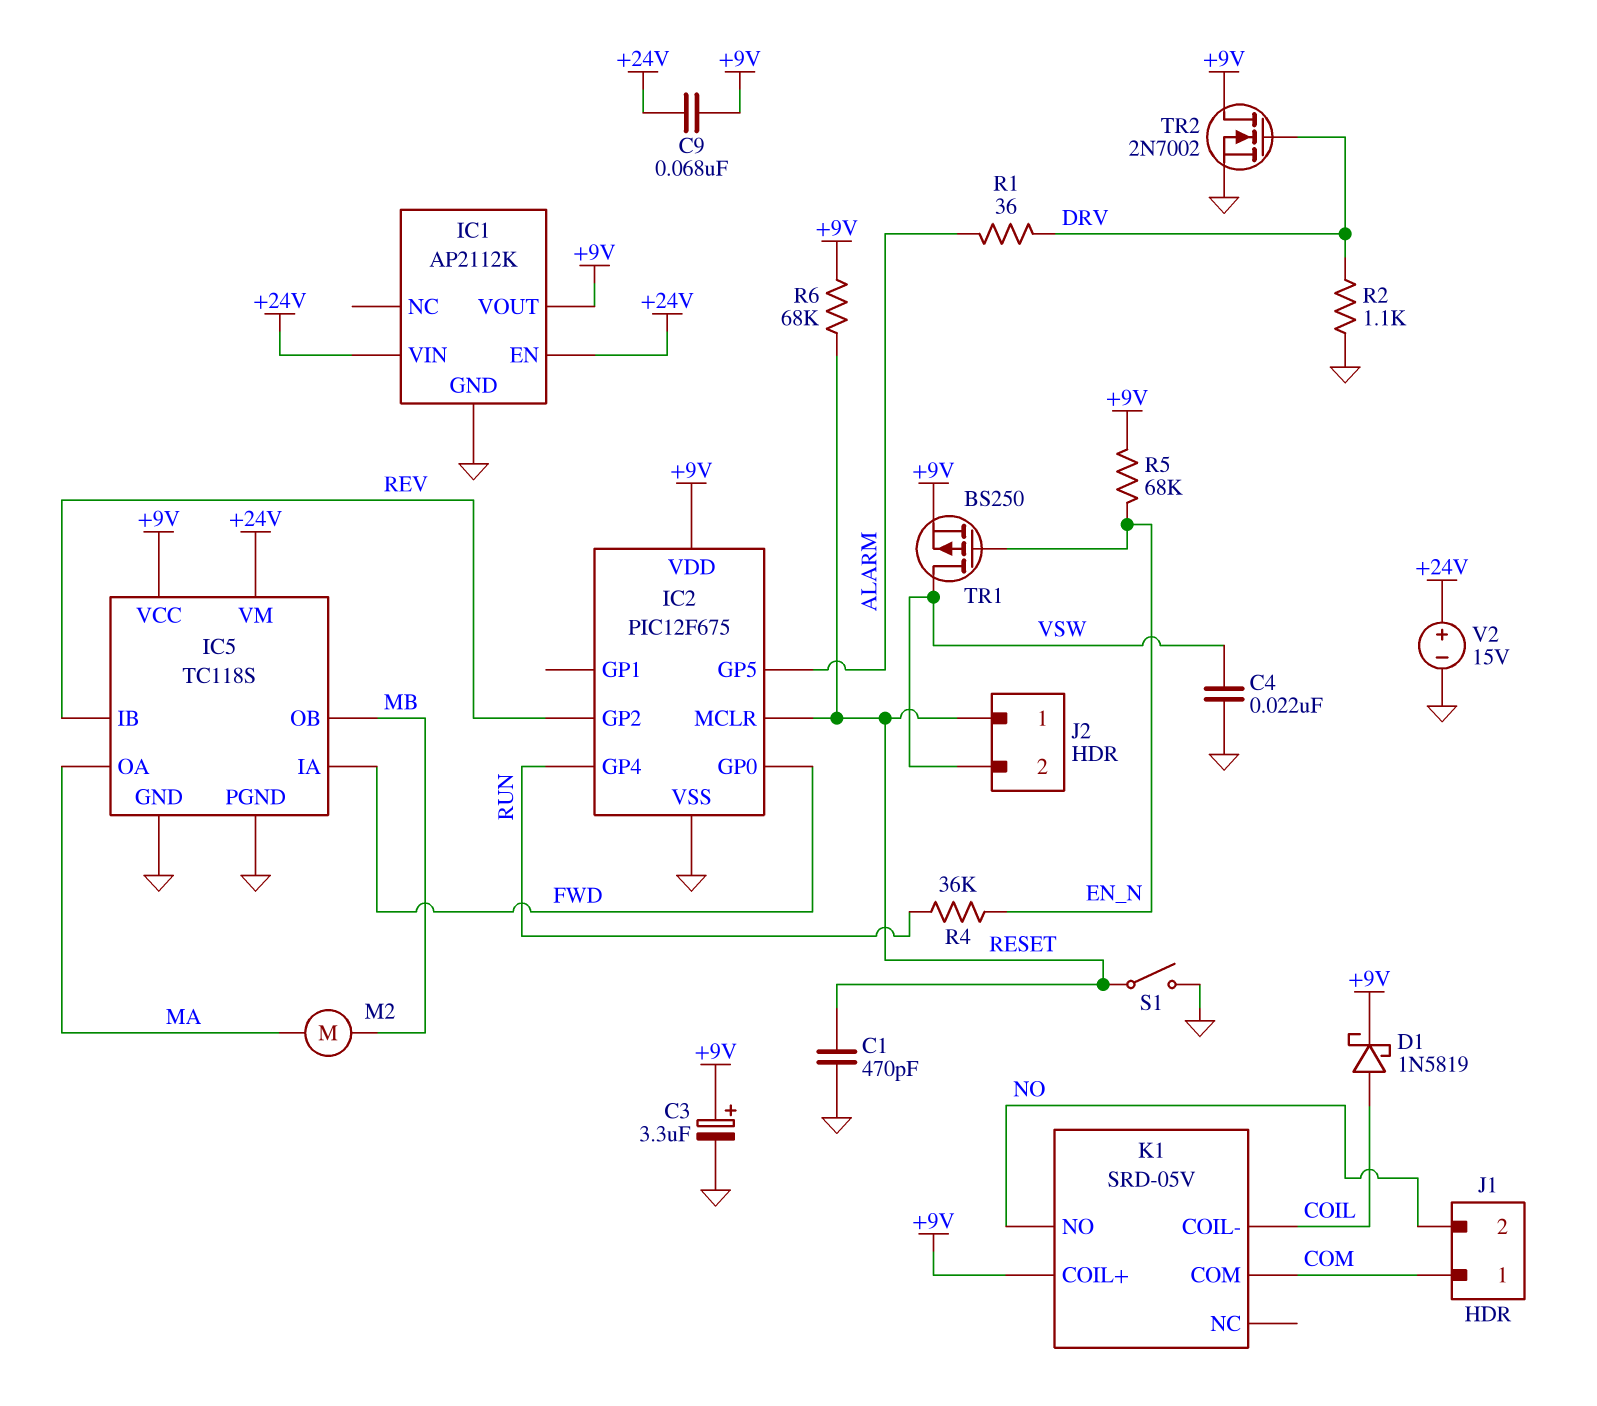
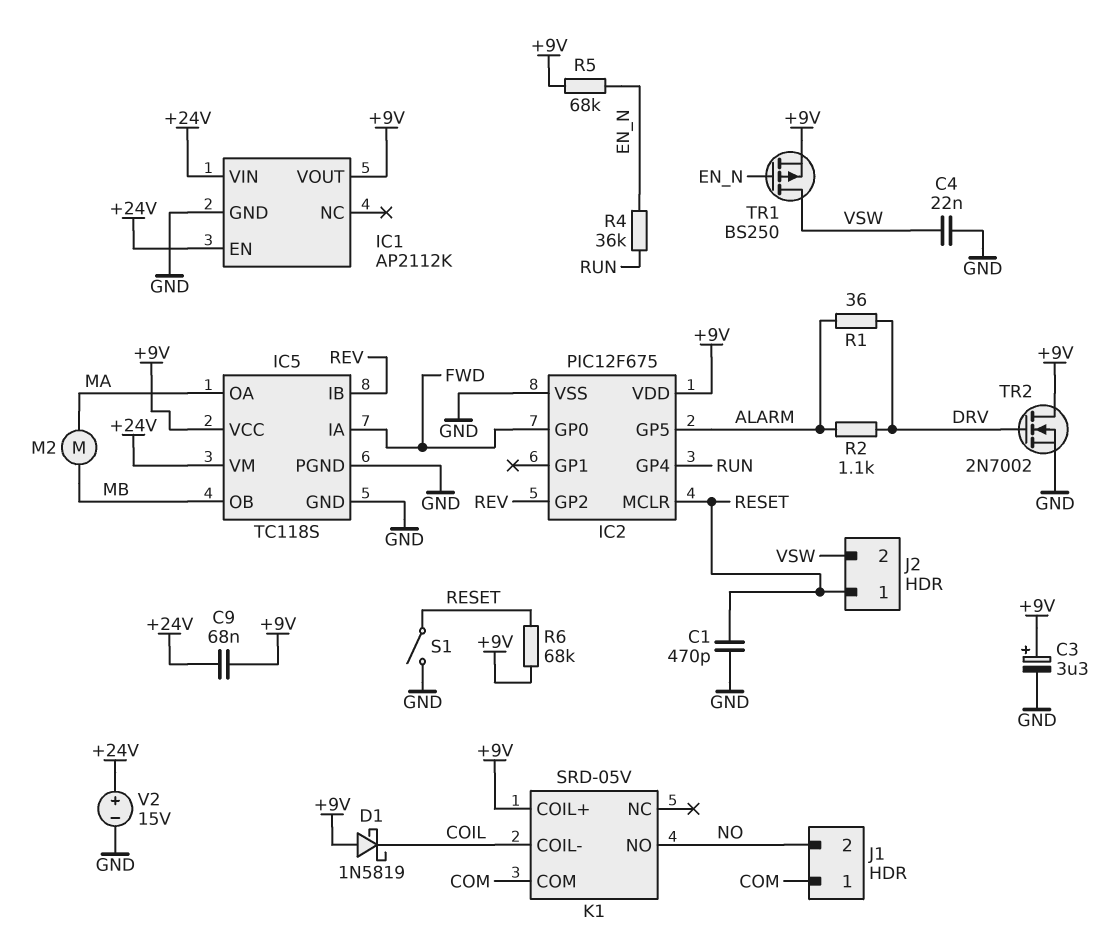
D1: schottky 1N5819 (A COIL, K +9V) -> schottky 1N5819 (A +9V, K COIL)
R2: 1.1k (DRV, GND) -> 1.1k (ALARM, DRV)

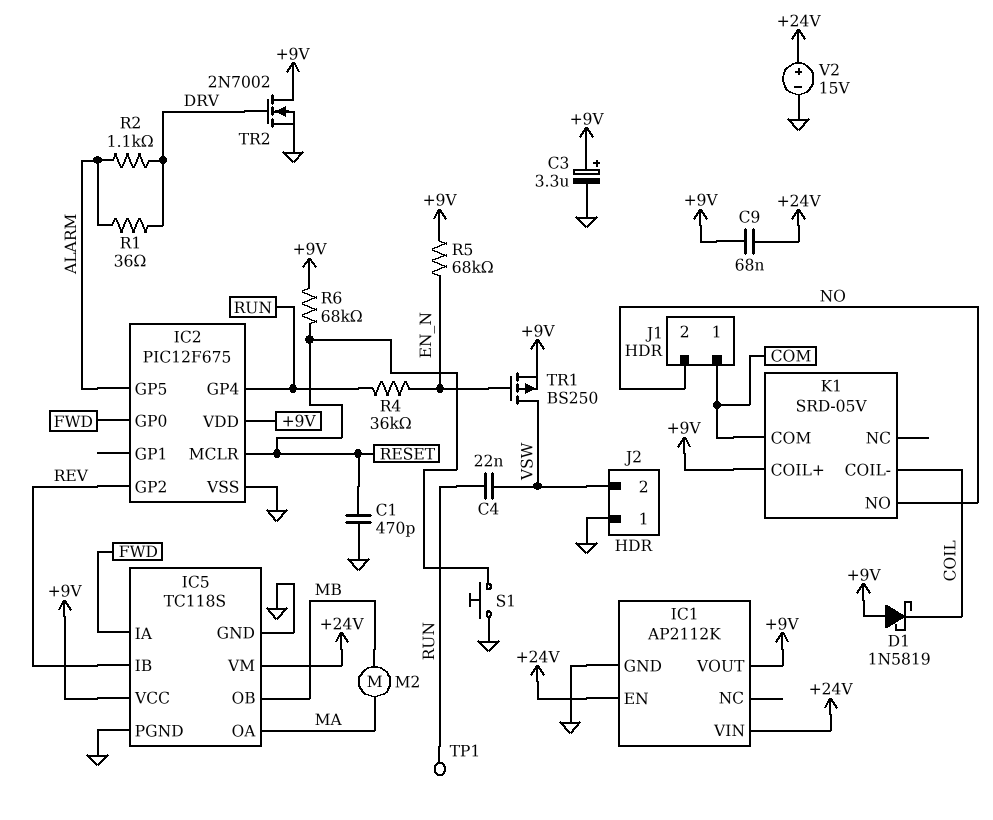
C4: 22nF (GND, VSW) -> 22nF (RUN, VSW)
J2 pin 1: RESET -> GND
S1: switch (GND, RESET) -> button (GND, RESET)
TP1: none -> test point (RUN)

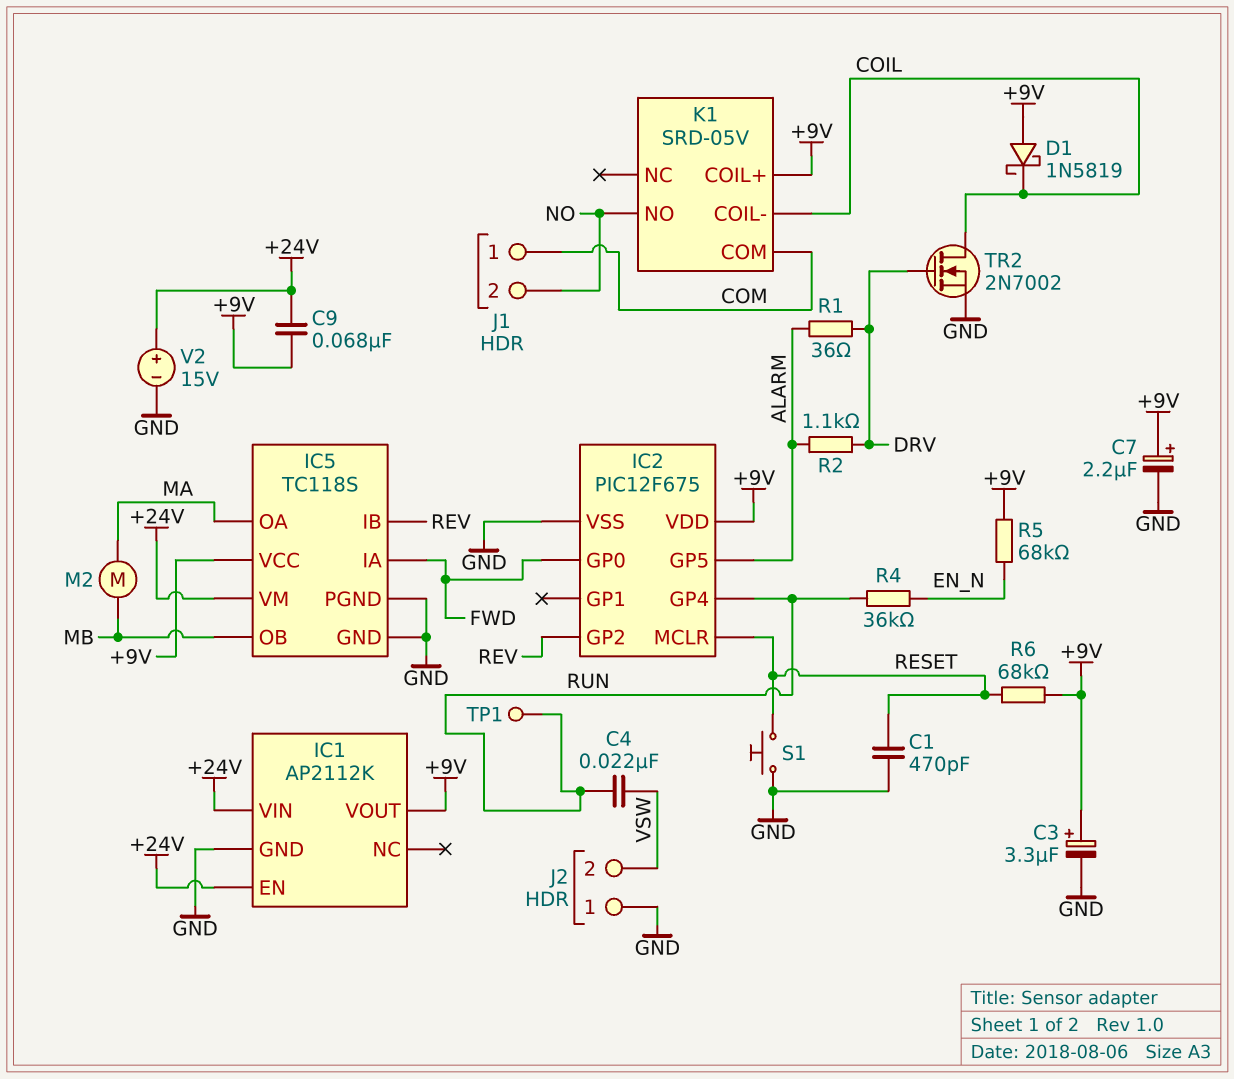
C7: none -> 2.2uF (plus +9V, minus GND)
TR1: PMOS BS250 (G EN_N, D VSW, S +9V) -> none
TR2: NMOS 2N7002 (G DRV, D +9V, S GND) -> NMOS 2N7002 (G DRV, D COIL, S GND)

